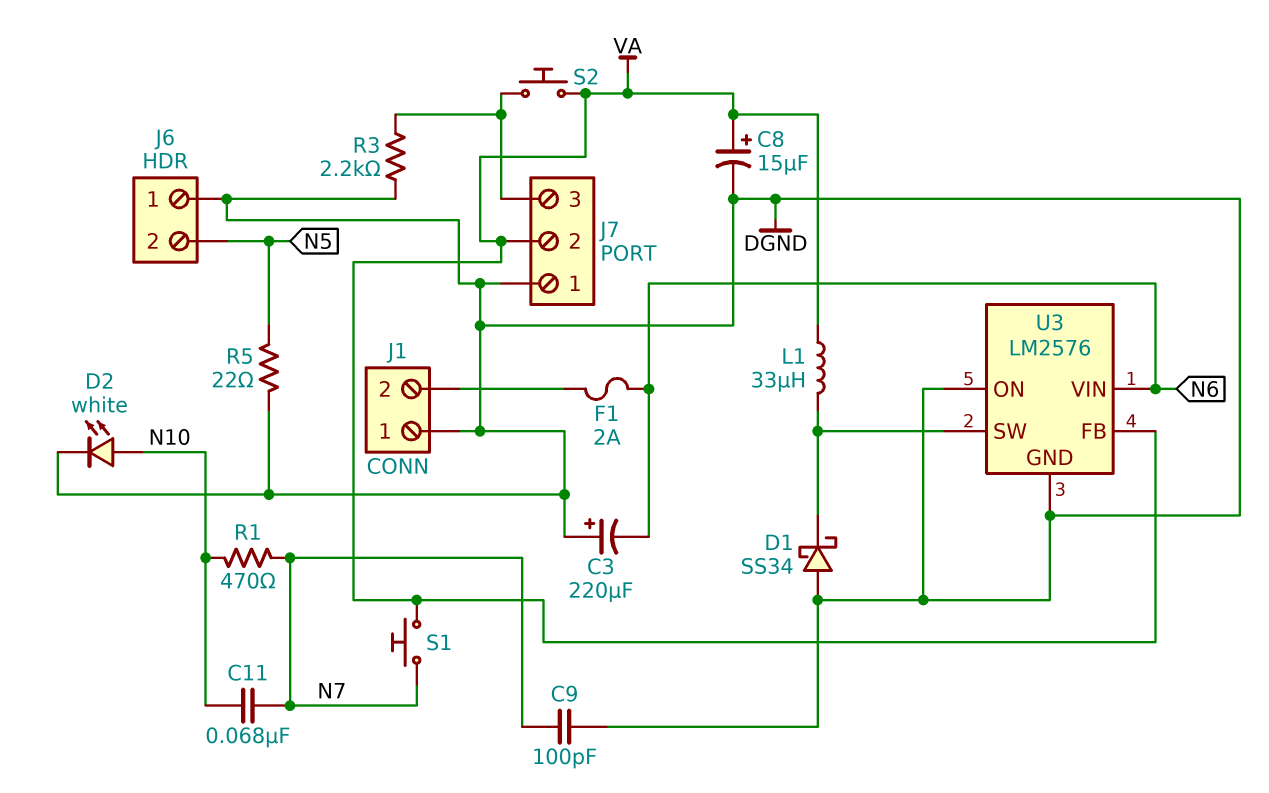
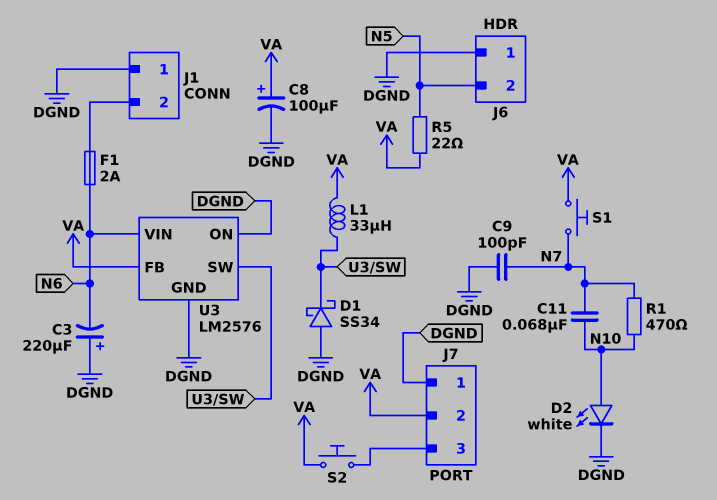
C8: 15uF (plus VA, minus DGND) -> 100uF (plus VA, minus DGND)
R3: 2.2k (DGND, J7/3) -> none
R5: 22 (DGND, N5) -> 22 (N5, VA)

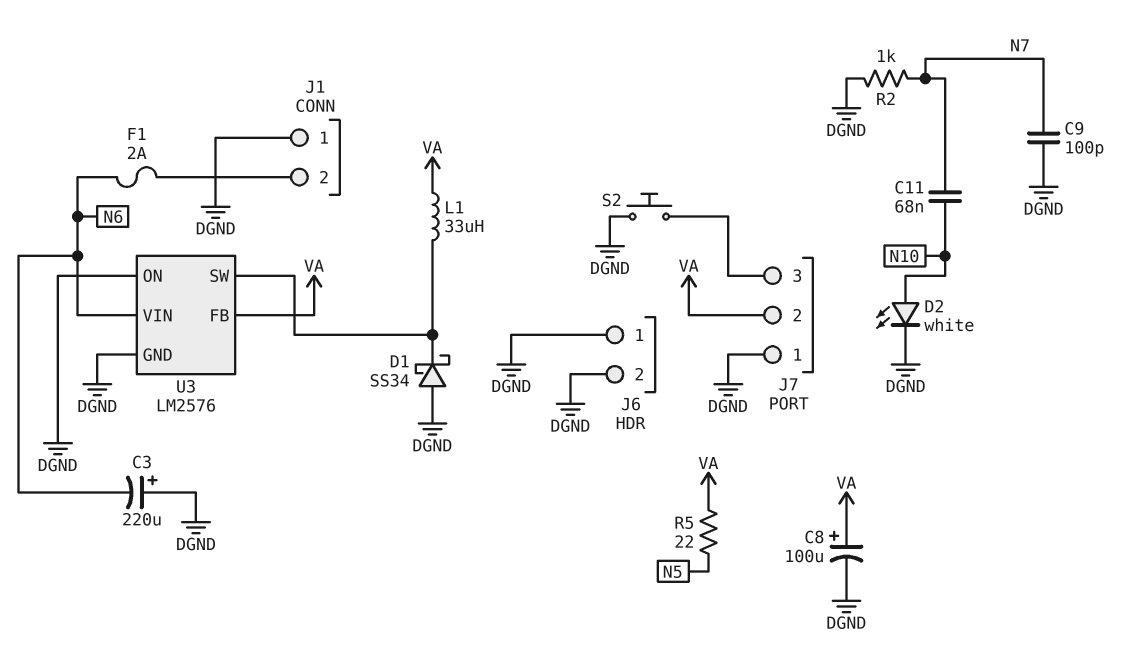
J6 pin 2: N5 -> DGND
R1: 470 (N7, N10) -> none
R2: none -> 1k (DGND, N7)
S1: button (N7, VA) -> none
S2: button (J7/3, VA) -> button (DGND, J7/3)

